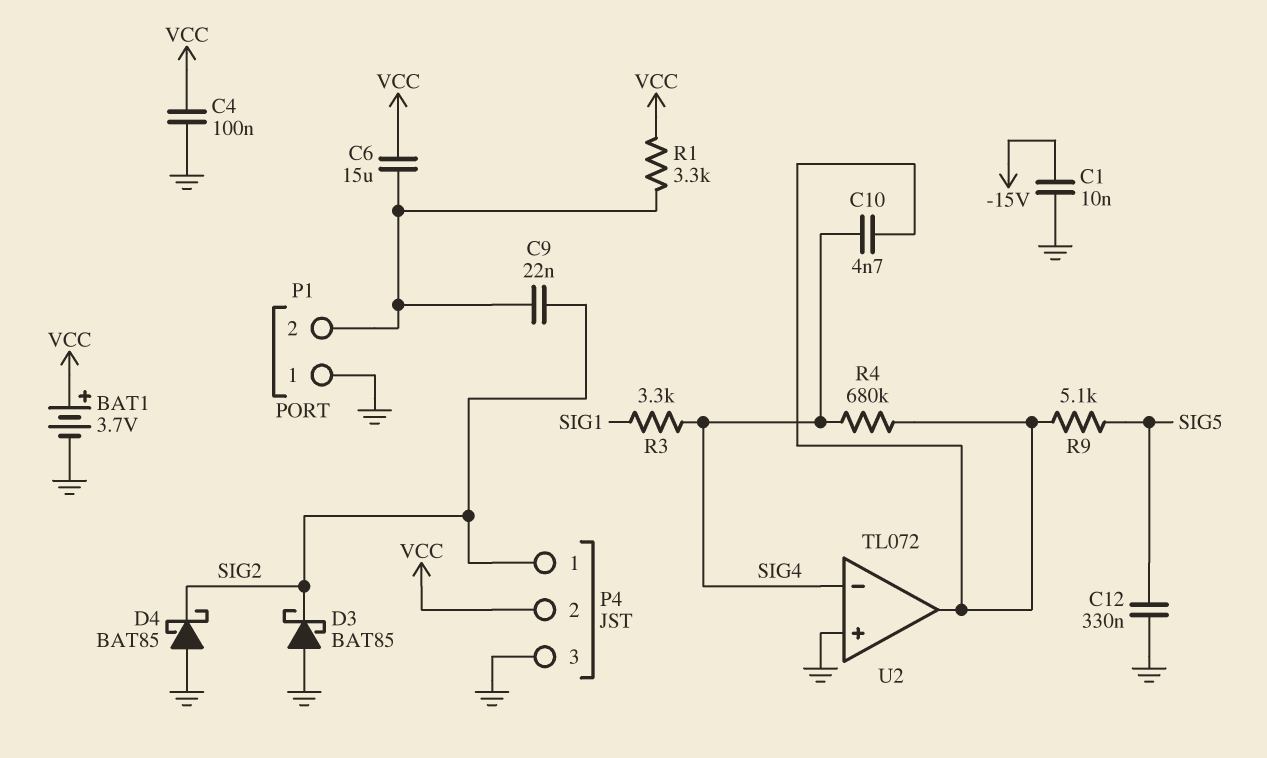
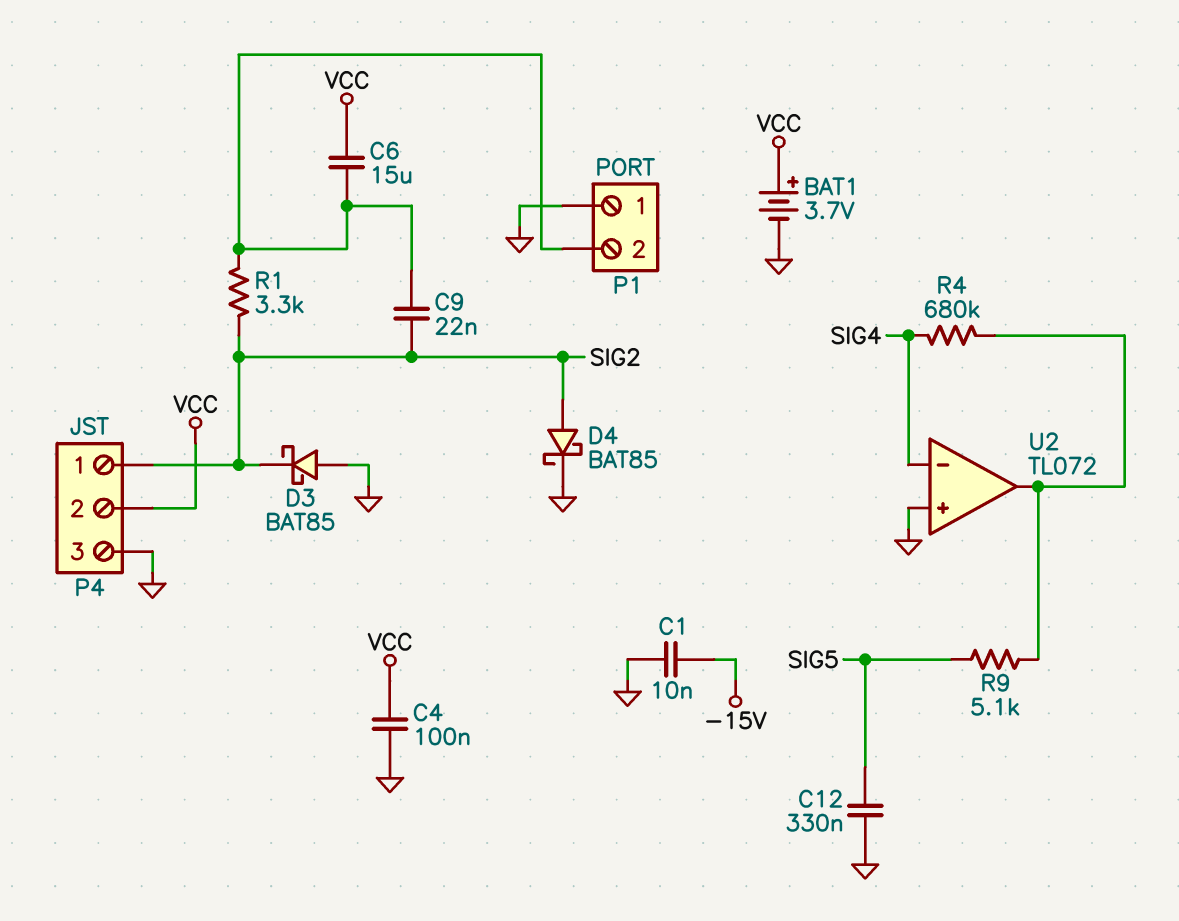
C10: 4.7nF (SIG4, U2/out) -> none
D4: schottky BAT85 (A GND, K SIG2) -> schottky BAT85 (A SIG2, K GND)
R1: 3.3k (P1/2, VCC) -> 3.3k (P1/2, SIG2)
R3: 3.3k (SIG1, SIG4) -> none

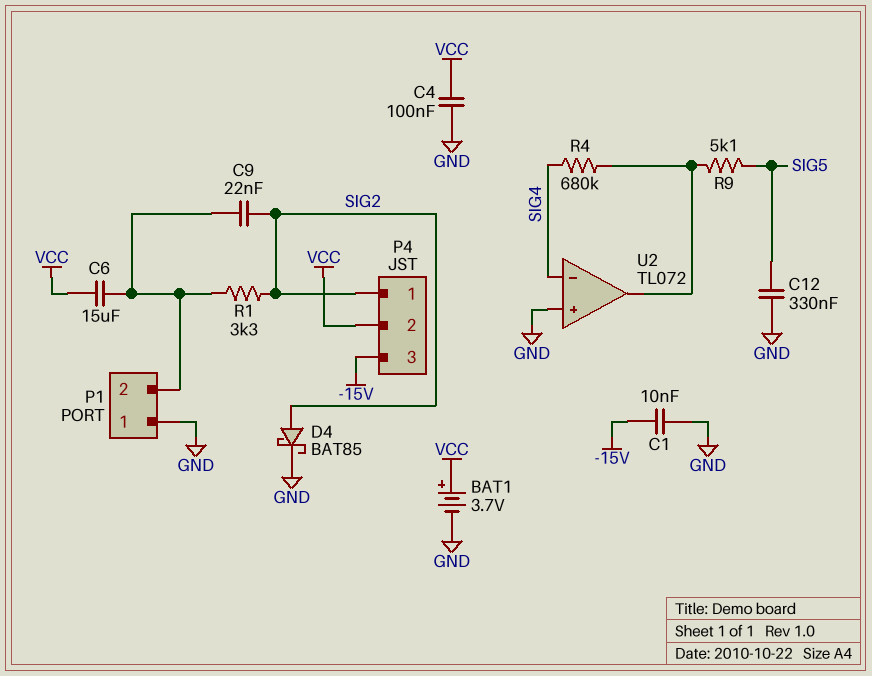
D3: schottky BAT85 (A GND, K SIG2) -> none
P4 pin 3: GND -> -15V

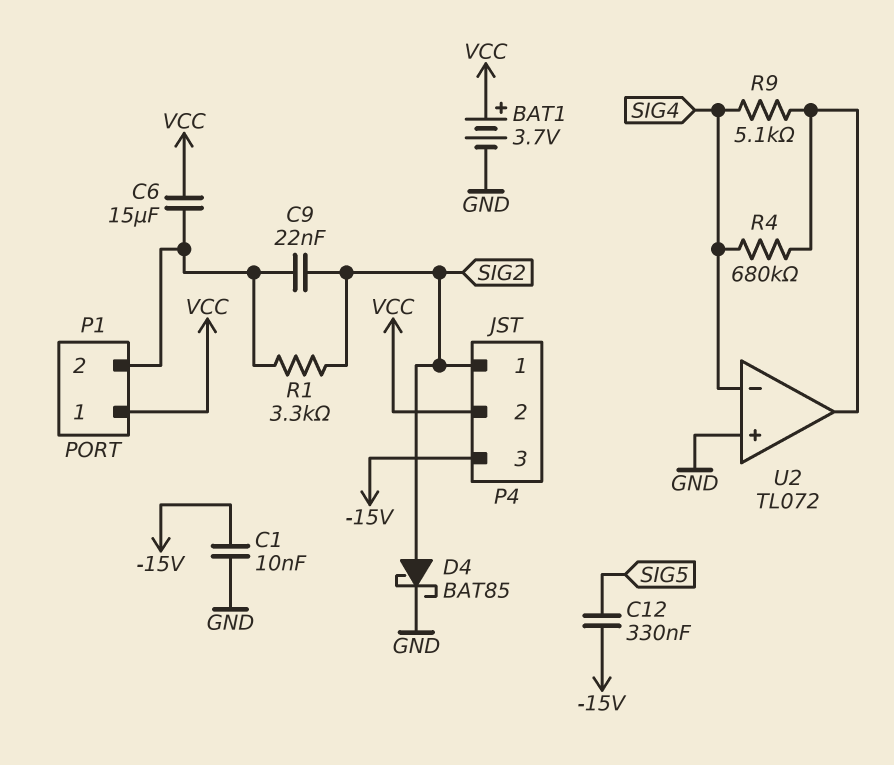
C4: 100nF (GND, VCC) -> none
C12: 330nF (GND, SIG5) -> 330nF (-15V, SIG5)
P1 pin 1: GND -> VCC
R9: 5.1k (SIG5, U2/out) -> 5.1k (SIG4, U2/out)

